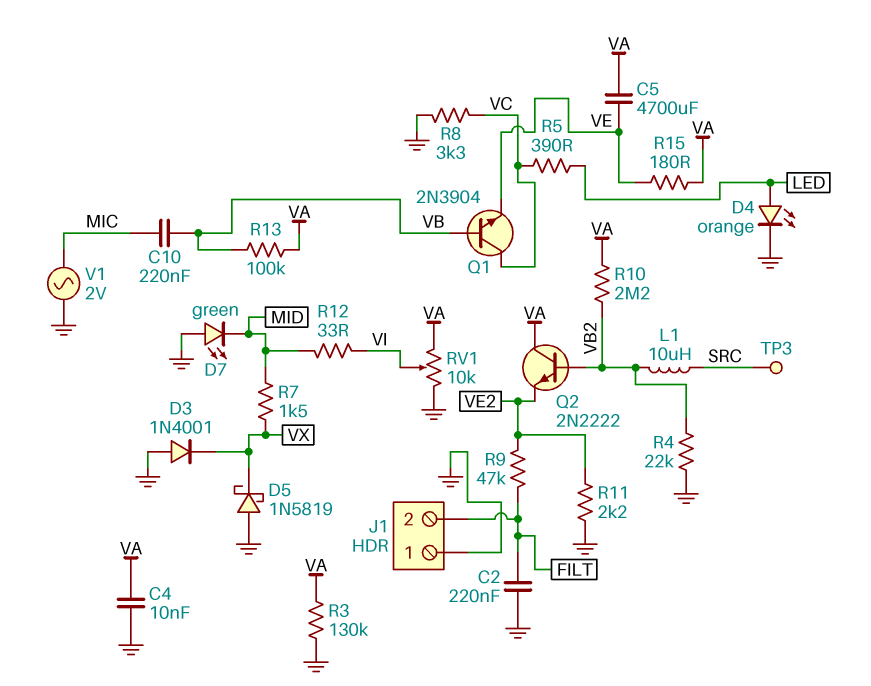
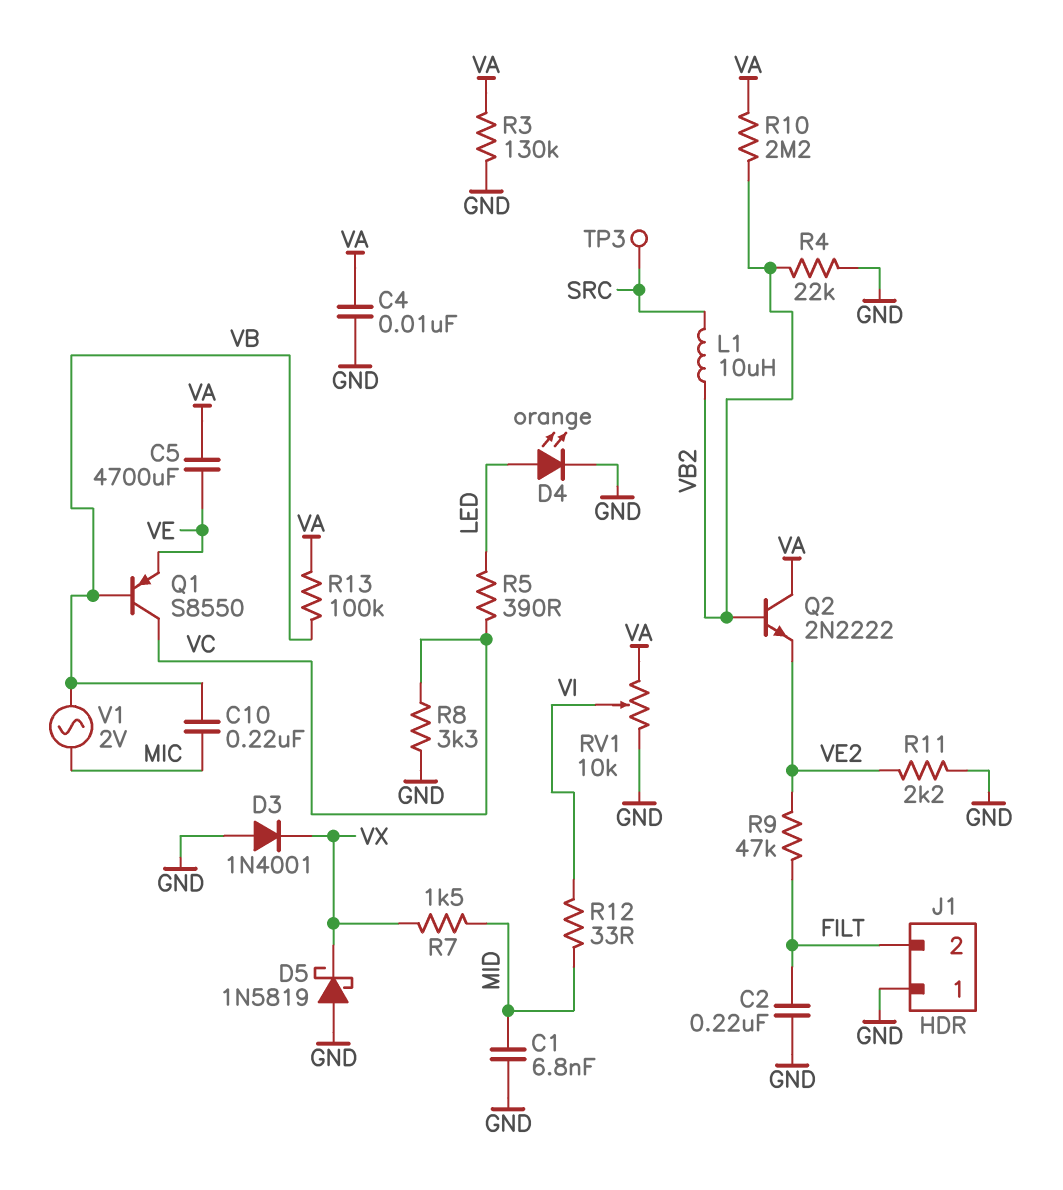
C1: none -> 6.8nF (GND, MID)
D7: LED green (A GND, K MID) -> none
Q1: NPN 2N3904 (B VB, C VC, E VE) -> PNP S8550 (B VB, C VC, E VE)
R15: 180 (VA, VE) -> none
V1: AC 2V (GND, MIC) -> AC 2V (MIC, VB)

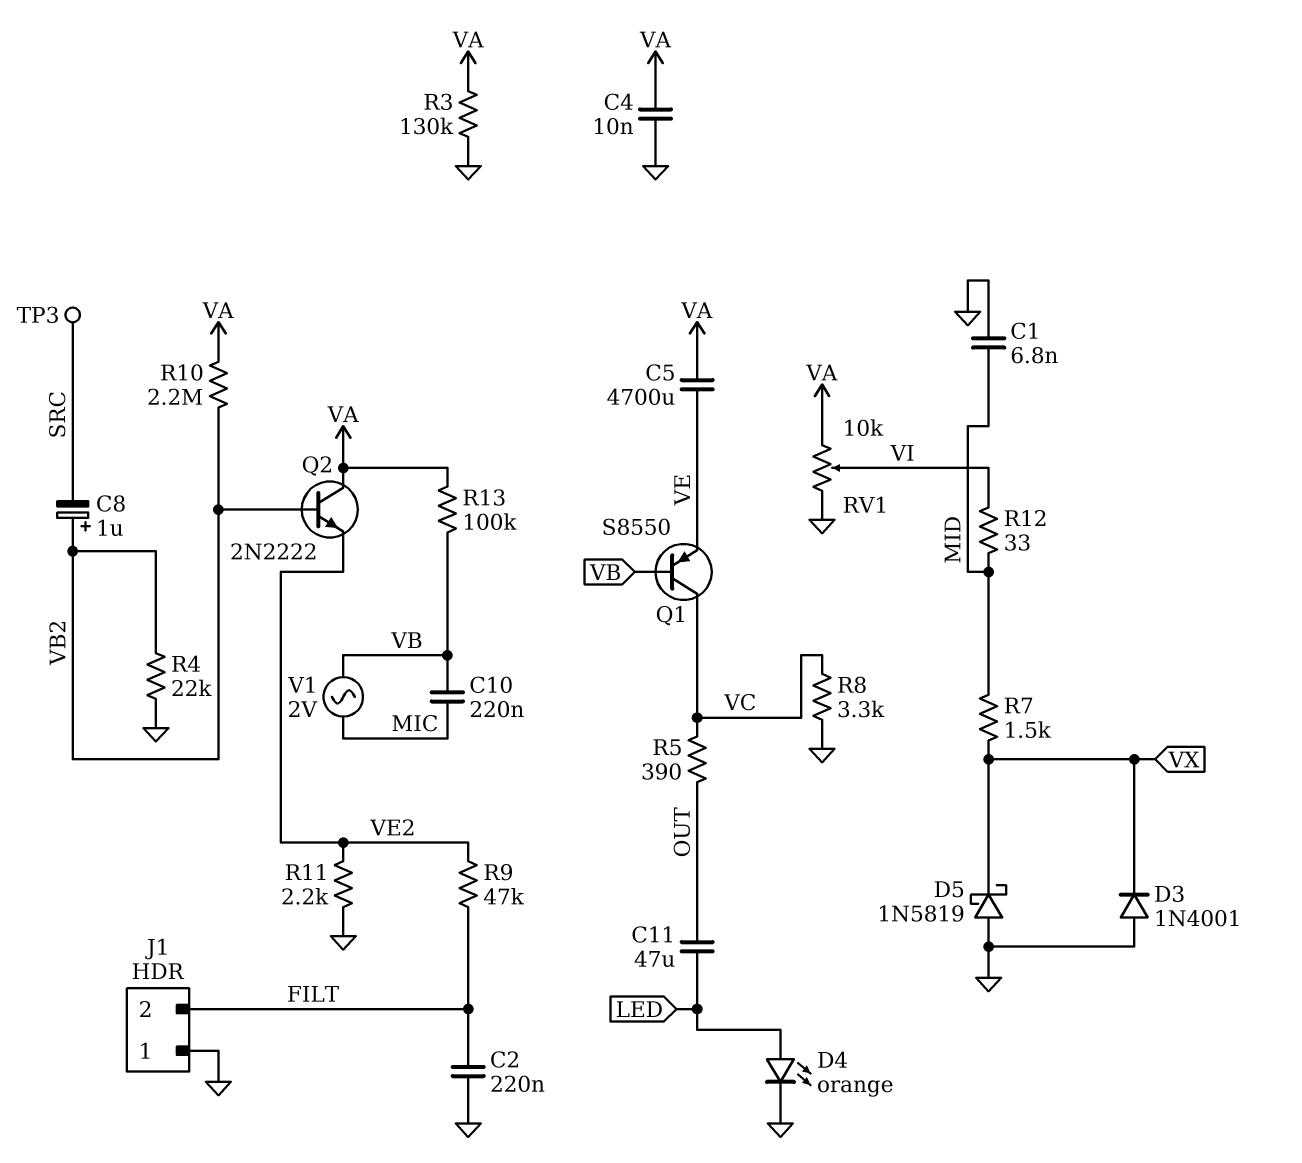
C8: none -> 1uF (plus VB2, minus SRC)
C11: none -> 47uF (LED, OUT)
L1: 10uH (SRC, VB2) -> none
R5: 390 (LED, VC) -> 390 (OUT, VC)

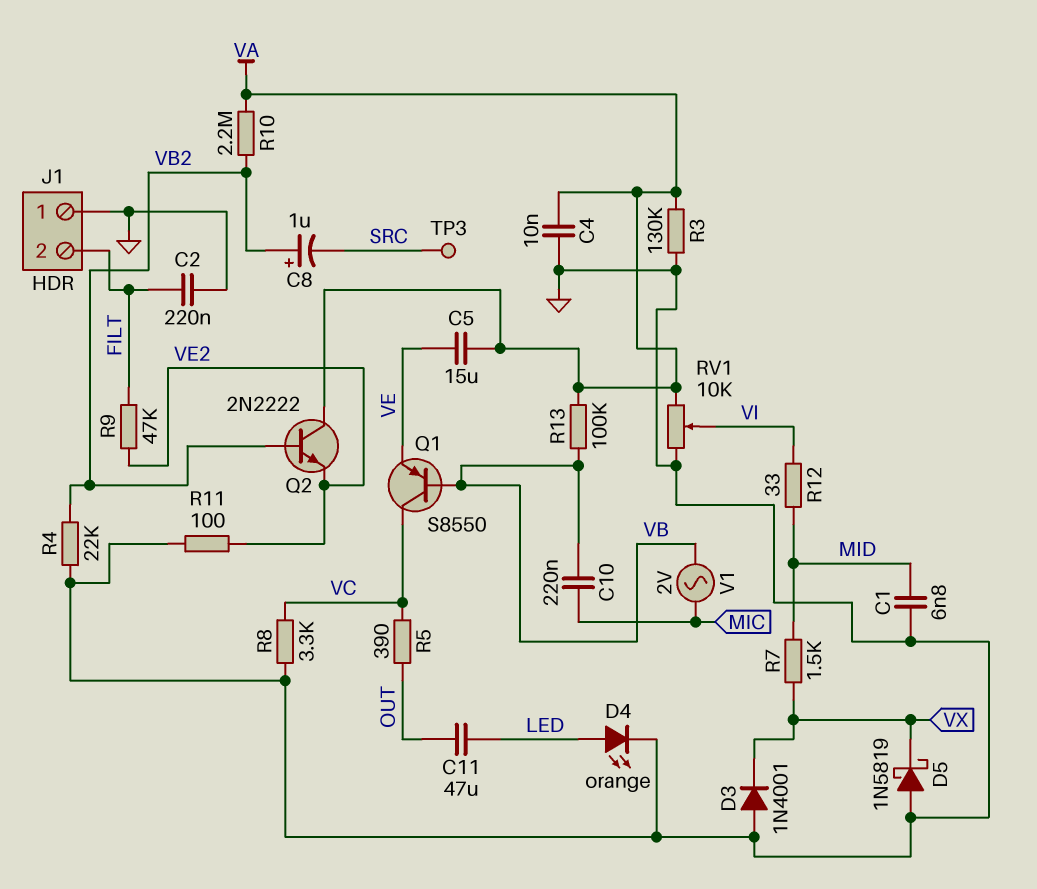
C5: 4700uF (VA, VE) -> 15uF (VA, VE)
R11: 2.2k (GND, VE2) -> 100 (GND, VE2)

